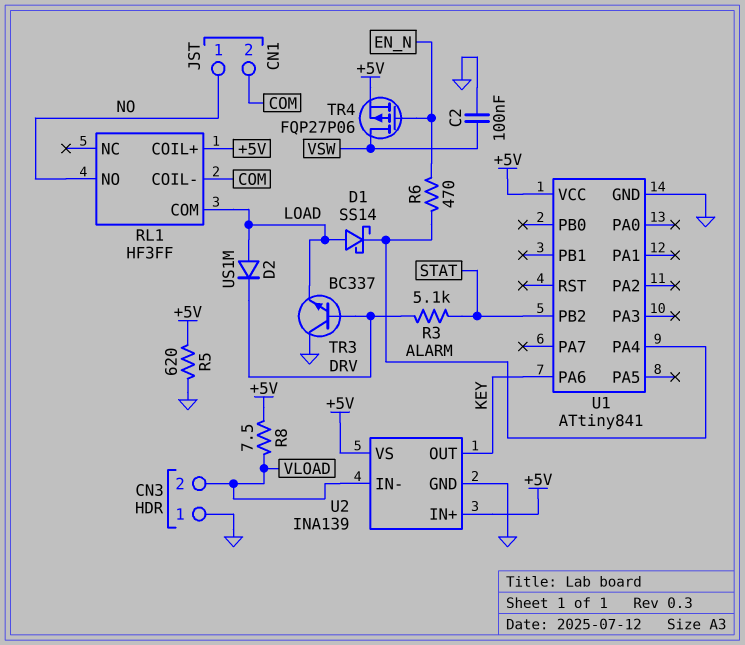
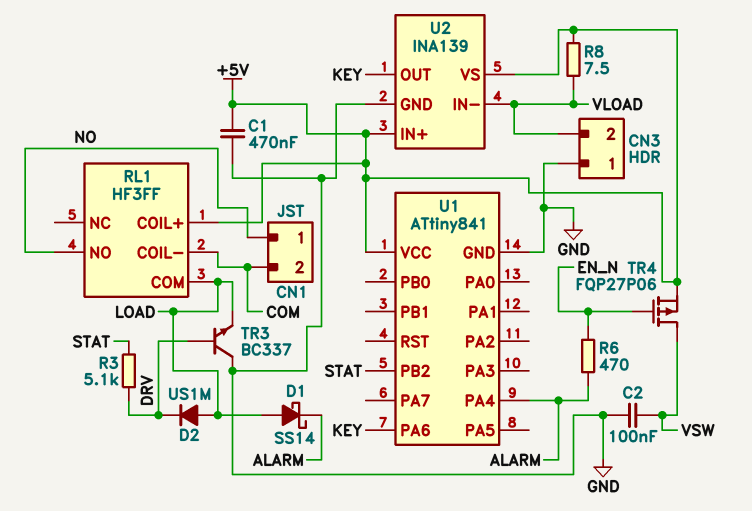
C1: none -> 470nF (+5V, GND)
R5: 620 (+5V, GND) -> none

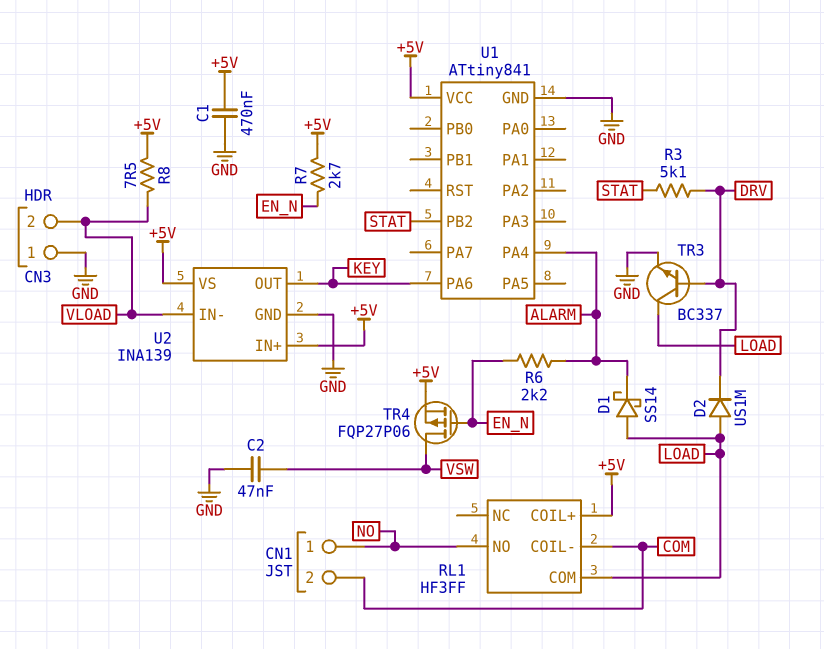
C2: 100nF (GND, VSW) -> 47nF (GND, VSW)
R6: 470 (ALARM, EN_N) -> 2.2k (ALARM, EN_N)
R7: none -> 2.7k (+5V, EN_N)
TR3: NPN BC337 (B DRV, C GND, E LOAD) -> NPN BC337 (B DRV, C LOAD, E GND)

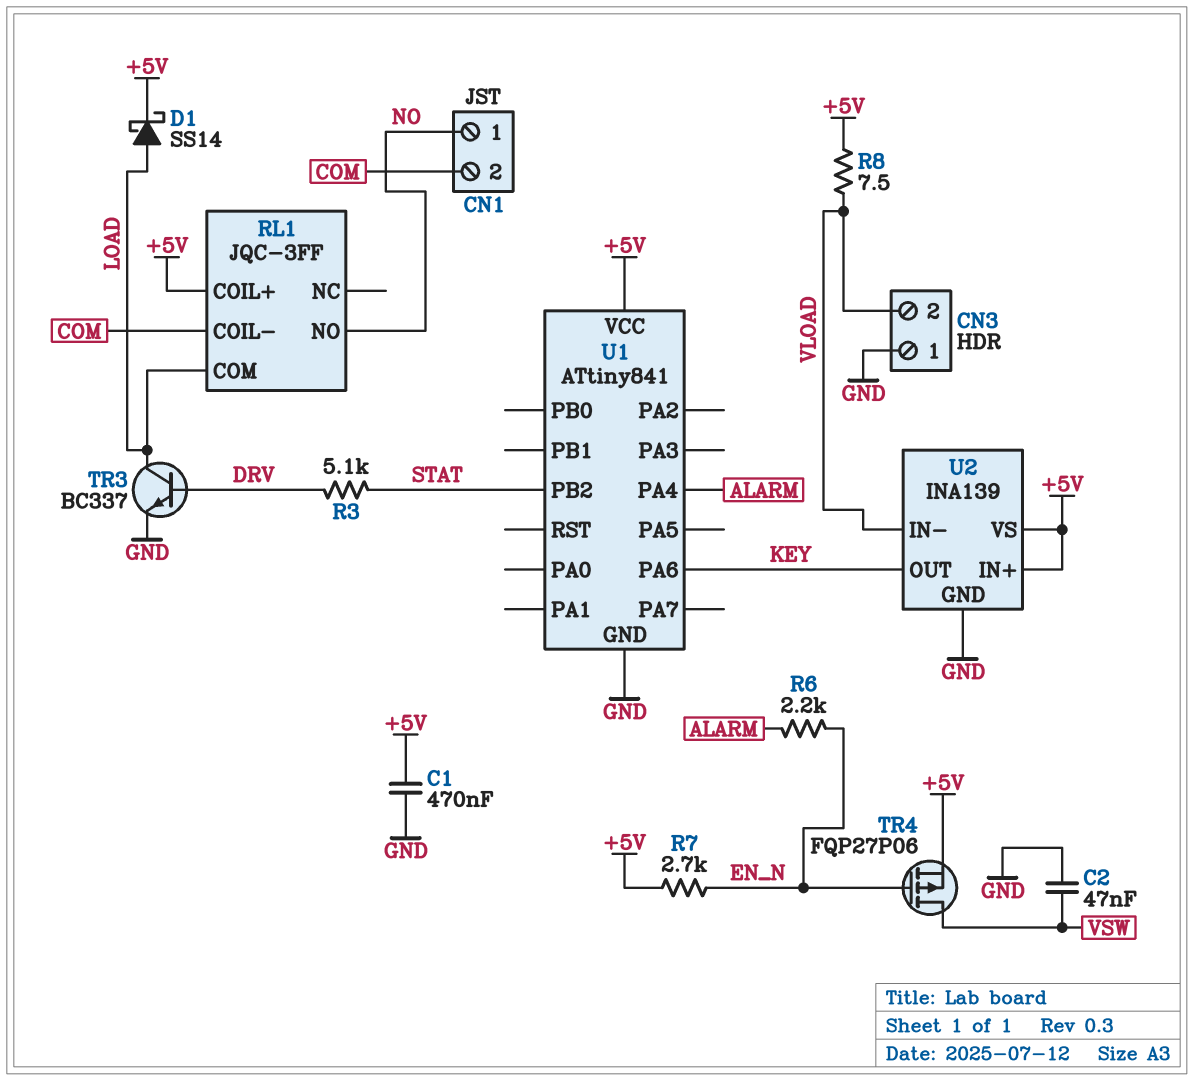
D1: schottky SS14 (A LOAD, K ALARM) -> schottky SS14 (A LOAD, K +5V)
D2: diode US1M (A LOAD, K DRV) -> none
RL1: HF3FF -> JQC-3FF

